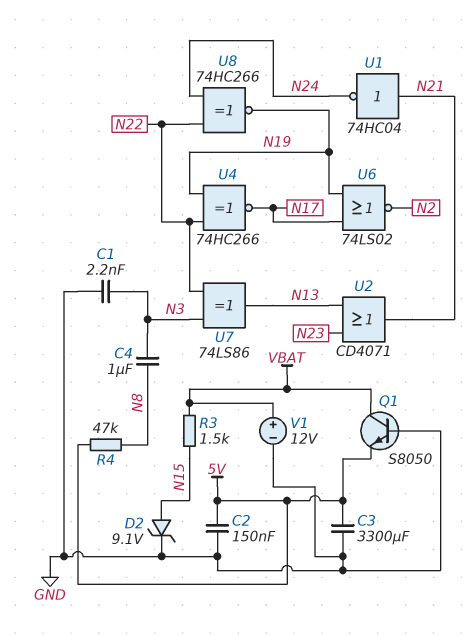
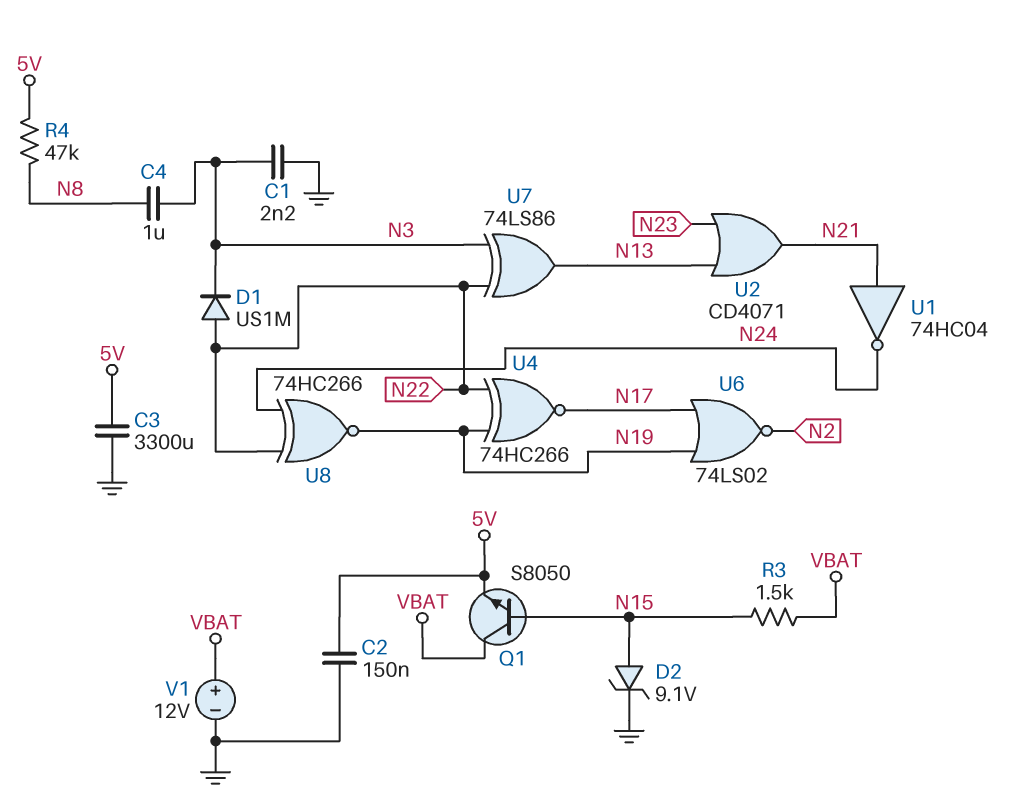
D1: none -> diode US1M (A N22, K N3)
Q1: NPN S8050 (B GND, C VBAT, E 5V) -> NPN S8050 (B N15, C VBAT, E 5V)

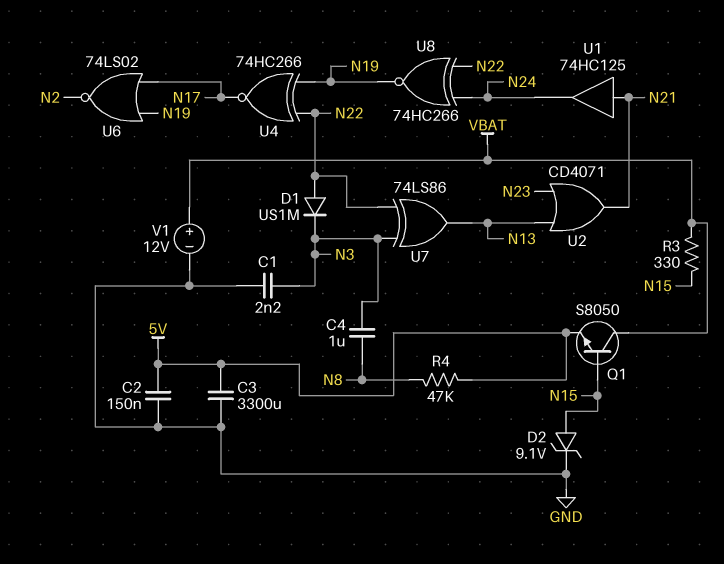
R3: 1.5k (N15, VBAT) -> 330 (N15, VBAT)
U1: NOT 74HC04 (in N21, out N24) -> buffer 74HC125 (in N21, out N24)

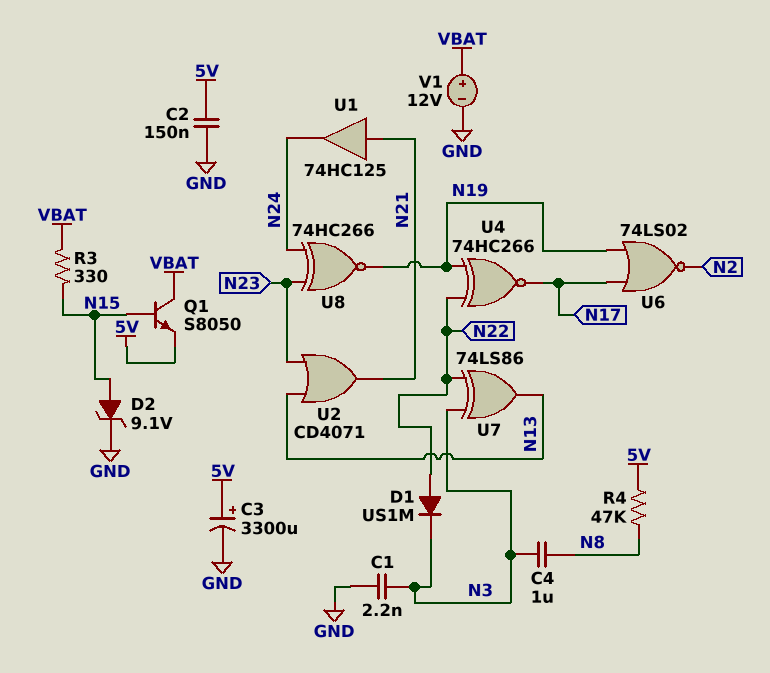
C3: 3300uF (5V, GND) -> 3300uF (plus 5V, minus GND)
U8: XNOR 74HC266 (in N22, in N24, out N19) -> XNOR 74HC266 (in N23, in N24, out N19)

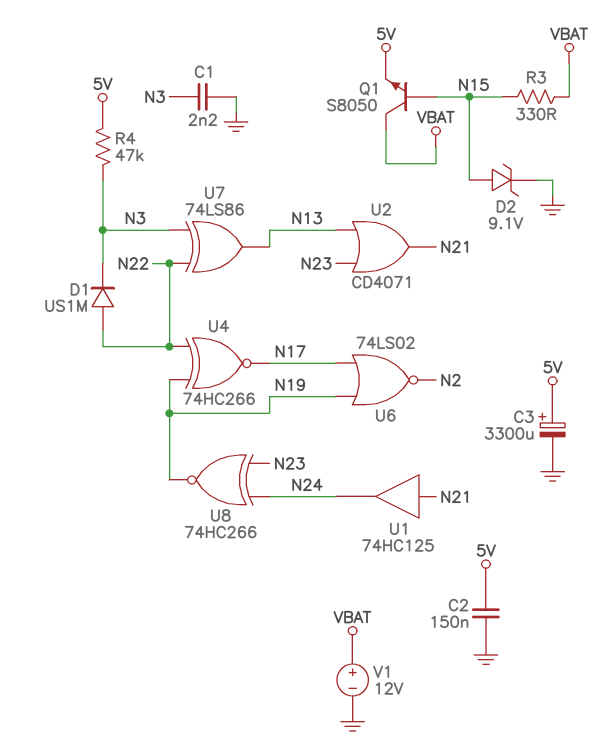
C4: 1uF (N3, N8) -> none
R4: 47k (5V, N8) -> 47k (5V, N3)

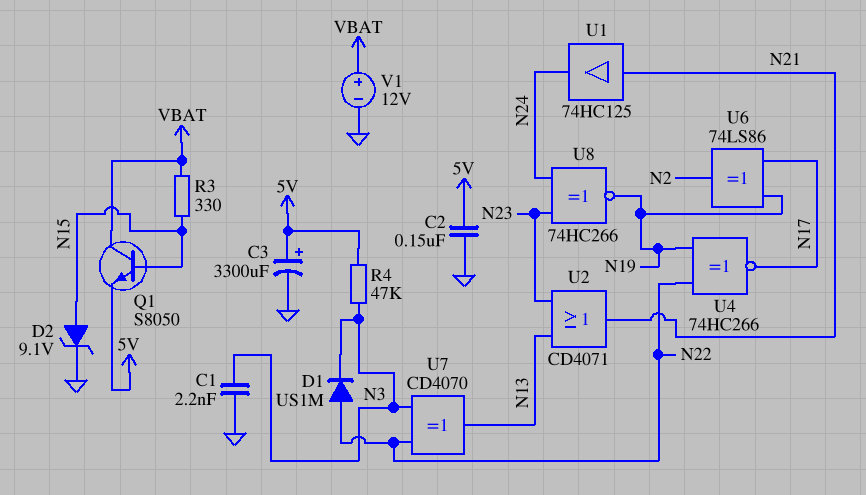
U6: NOR 74LS02 (in N17, in N19, out N2) -> XOR 74LS86 (in N17, in N19, out N2)
U7: XOR 74LS86 (in N3, in N22, out N13) -> XOR CD4070 (in N3, in N22, out N13)

